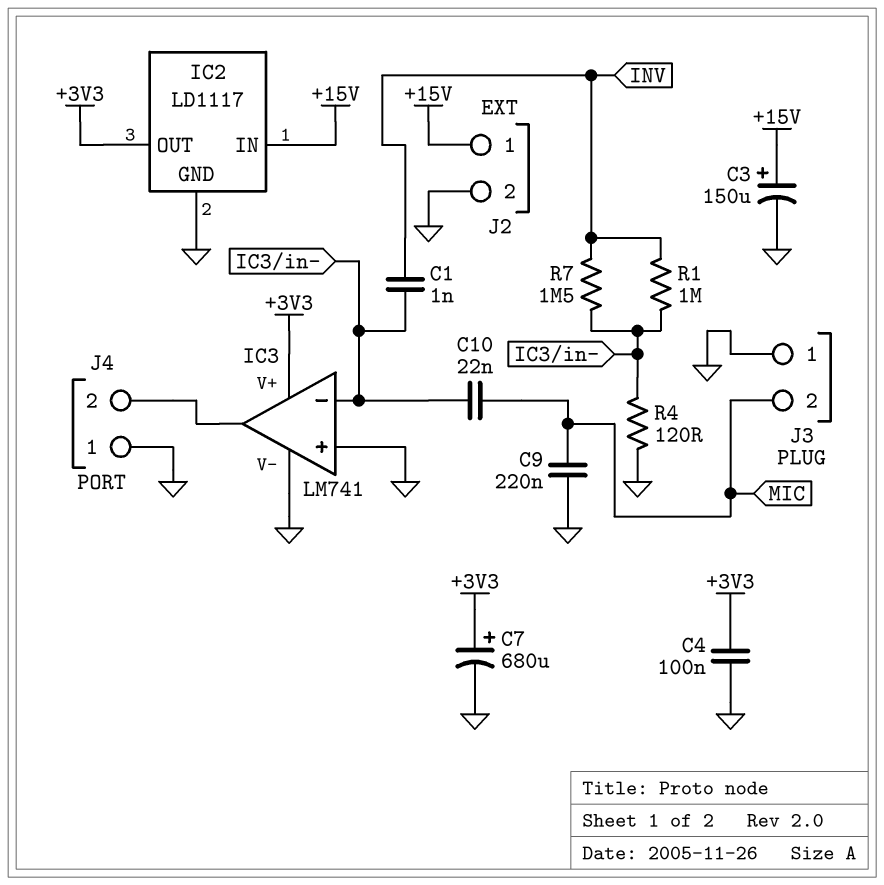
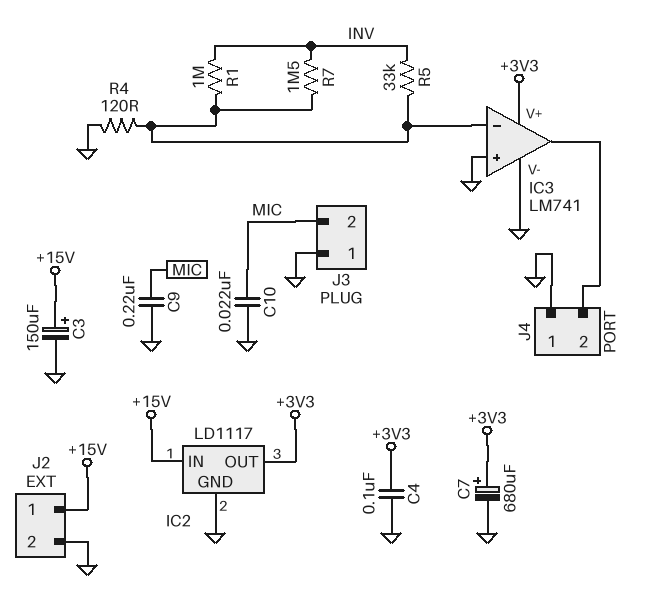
C1: 1nF (IC3/in-, INV) -> none
C10: 22nF (IC3/in-, MIC) -> 22nF (GND, MIC)
R5: none -> 33k (IC3/in-, INV)

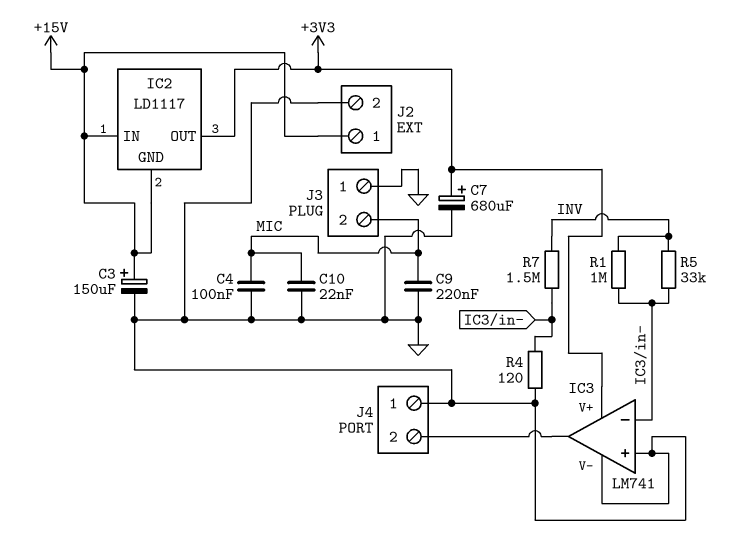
C4: 100nF (+3V3, GND) -> 100nF (GND, MIC)
IC2 pin GND: GND -> +15V

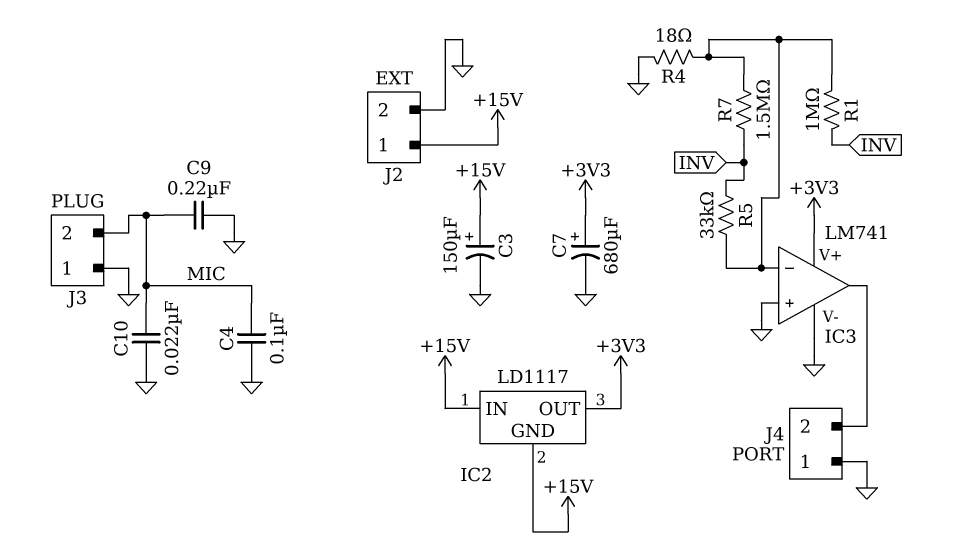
R4: 120 (GND, IC3/in-) -> 18 (GND, IC3/in-)

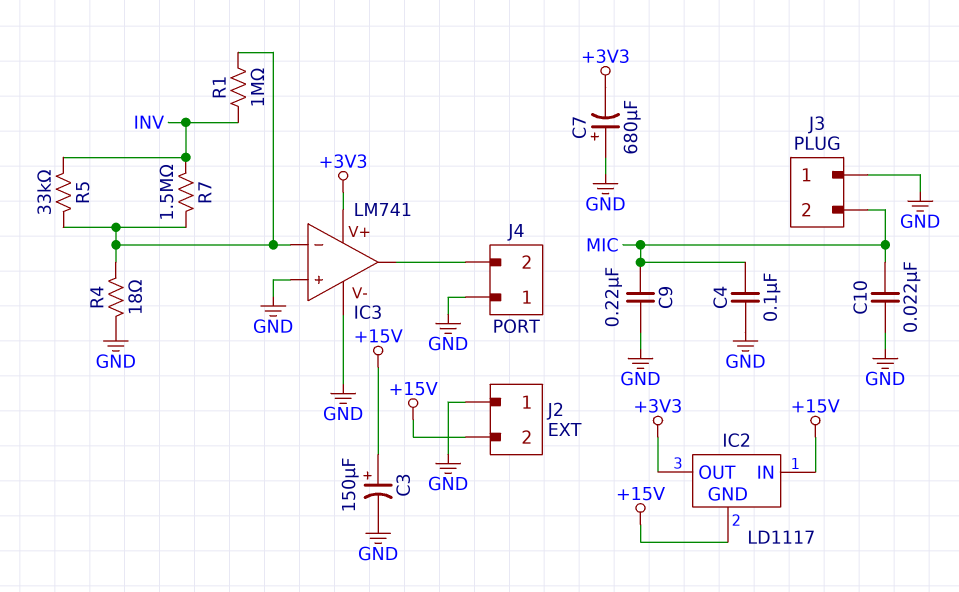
C7: 680uF (plus +3V3, minus GND) -> 680uF (plus GND, minus +3V3)
J2 pin 1: +15V -> GND
J2 pin 2: GND -> +15V

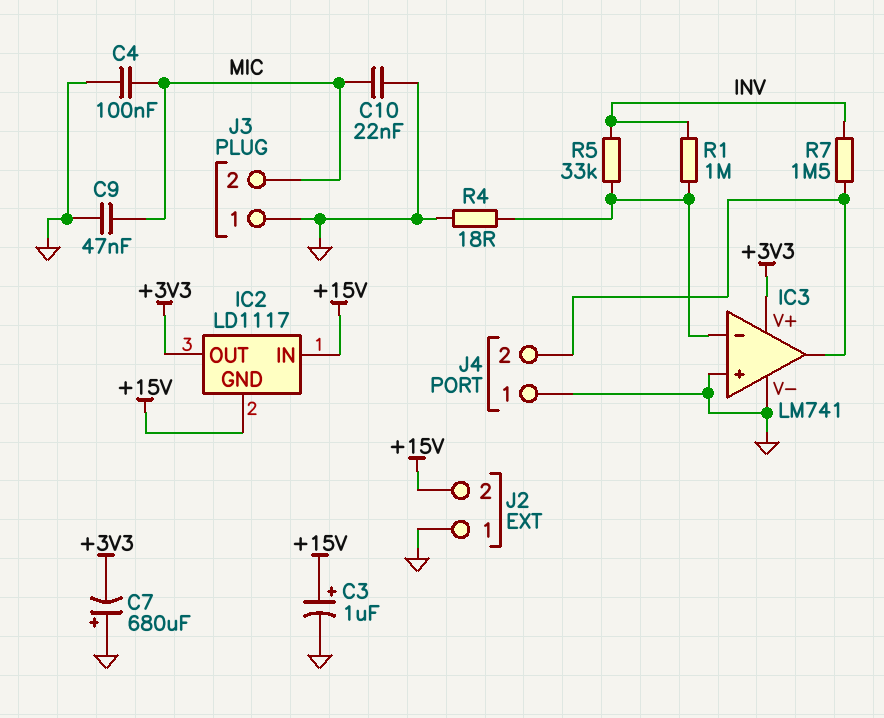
C3: 150uF (plus +15V, minus GND) -> 1uF (plus +15V, minus GND)
C9: 220nF (GND, MIC) -> 47nF (GND, MIC)
R7: 1.5M (IC3/in-, INV) -> 1.5M (IC3/out, INV)

